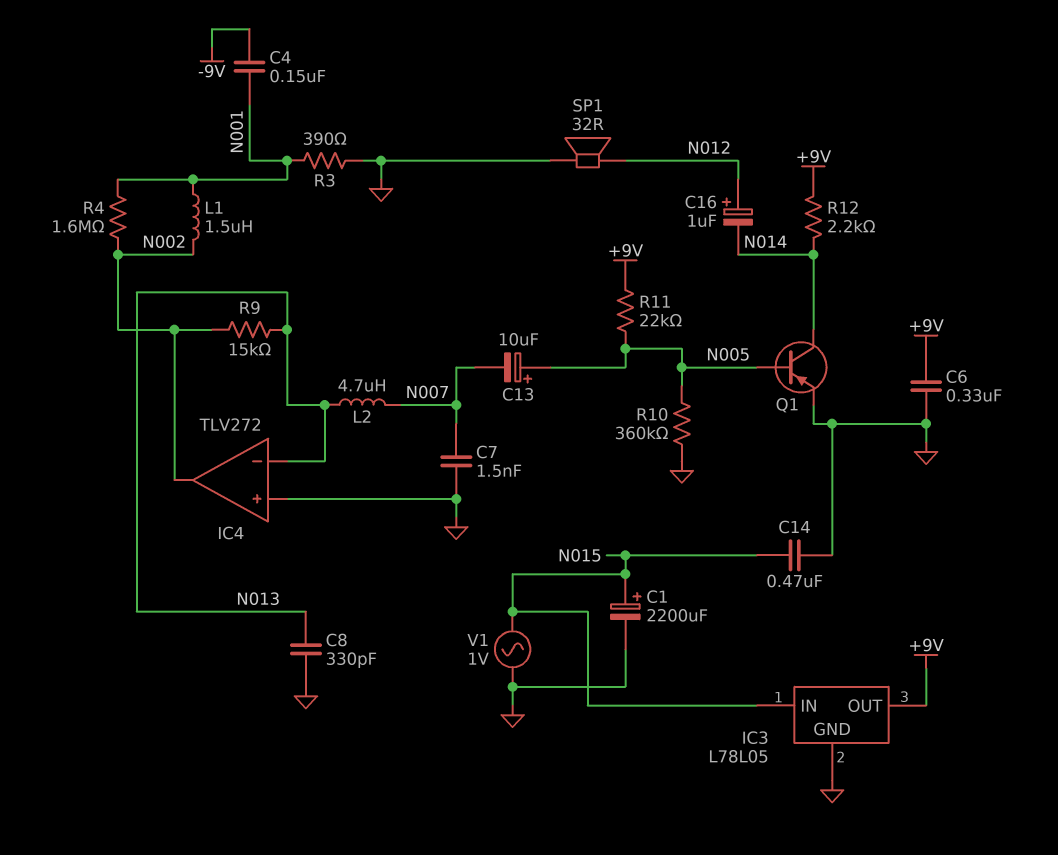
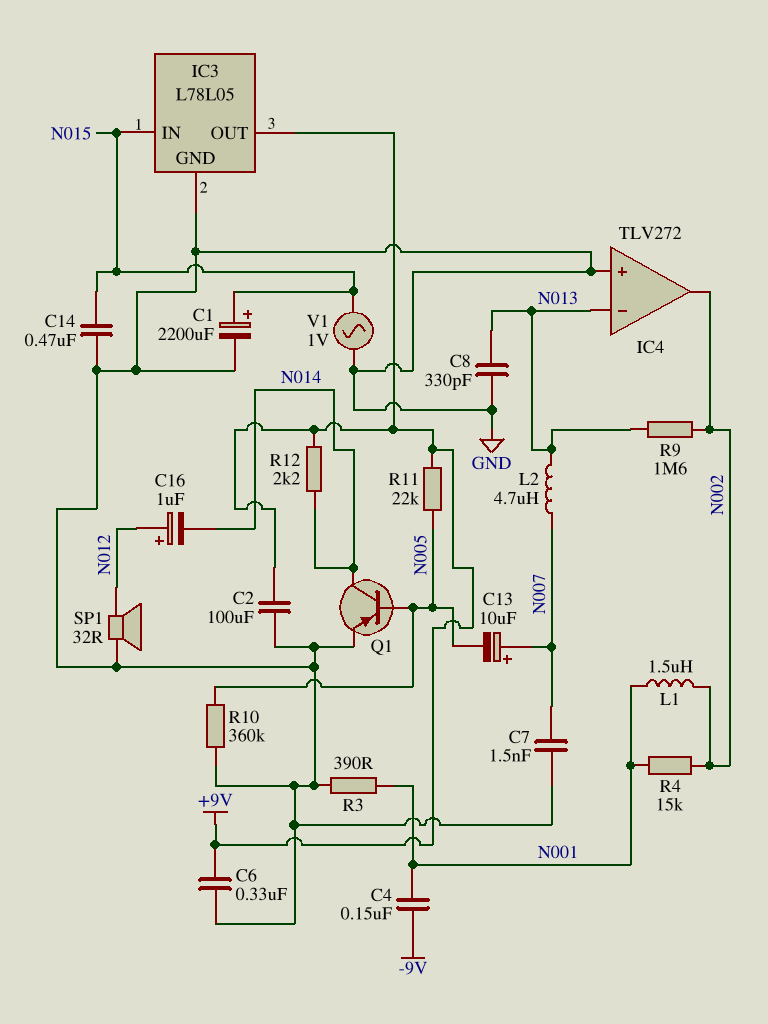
C2: none -> 100uF (+9V, GND)
C13: 10uF (plus N005, minus N007) -> 10uF (plus N007, minus N005)
R4: 1.6M (N001, N002) -> 15k (N001, N002)
R9: 15k (N002, N013) -> 1.6M (N002, N013)

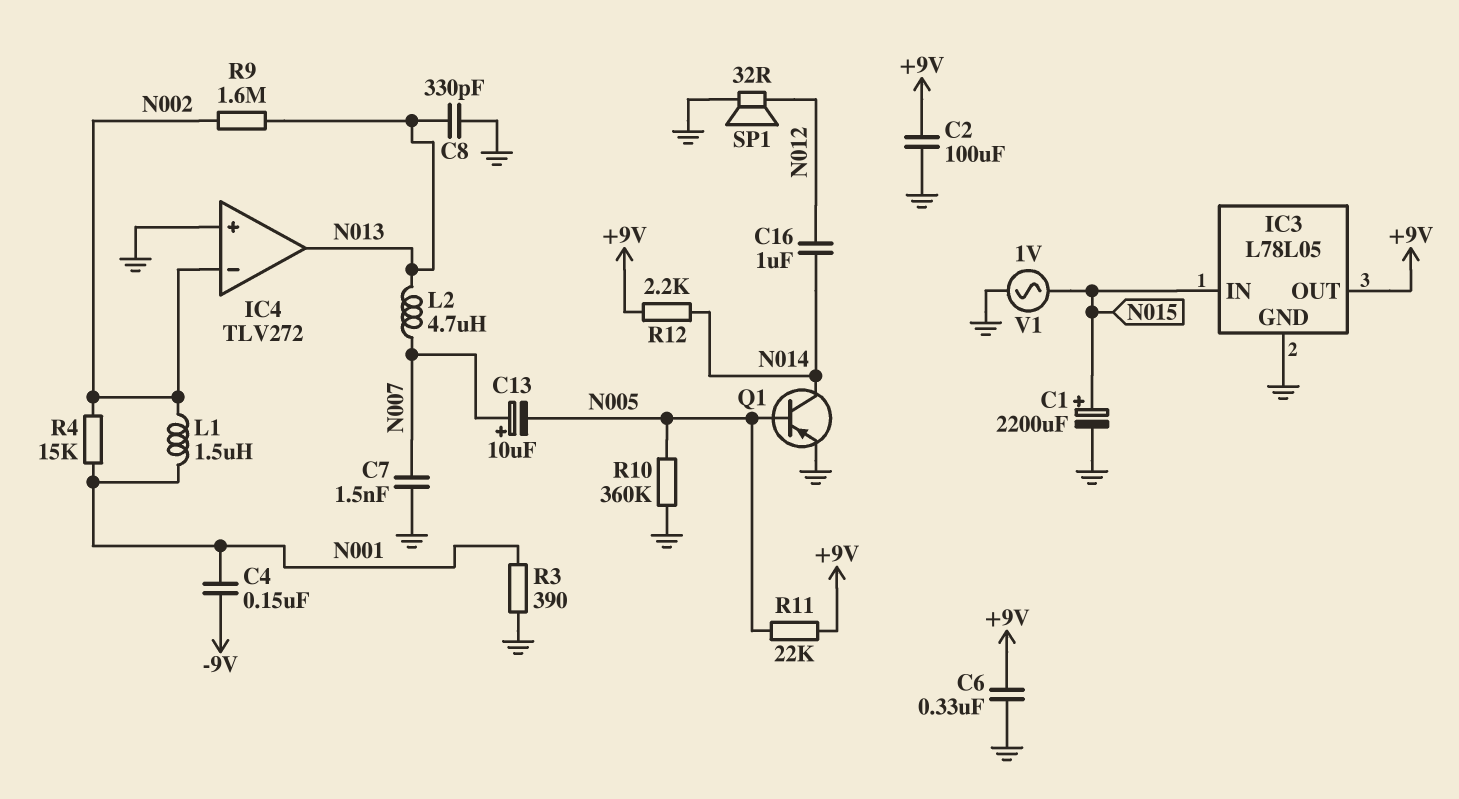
C14: 470nF (GND, N015) -> none
C16: 1uF (plus N012, minus N014) -> 1uF (N012, N014)
IC4 pin in-: N013 -> N002
IC4 pin out: N002 -> N013

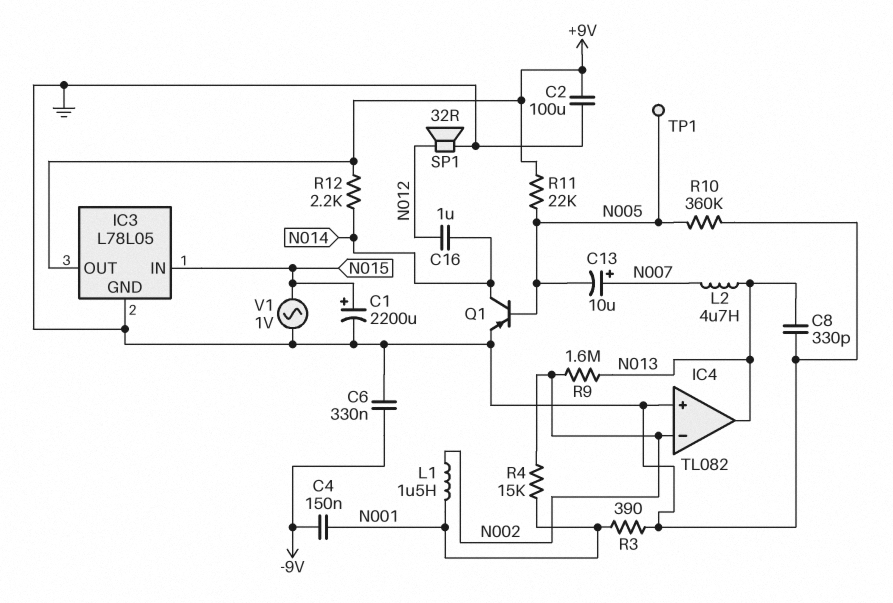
C6: 330nF (+9V, GND) -> 330nF (-9V, GND)
C7: 1.5nF (GND, N007) -> none
IC4: TLV272 -> TL082
TP1: none -> test point (N005)

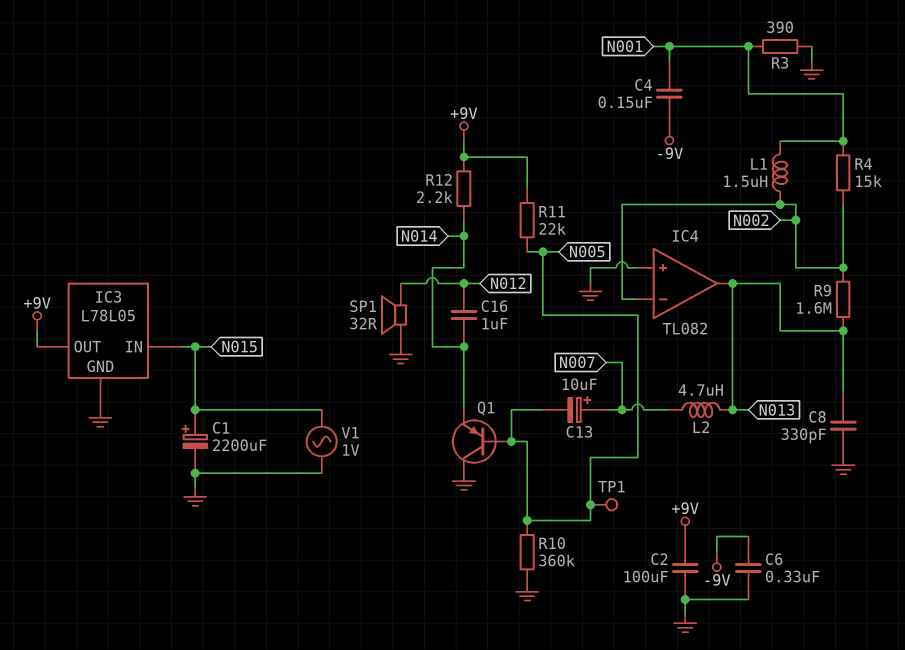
Q1: PNP (B N005, C N014, E GND) -> PNP (B N005, C GND, E N014)

